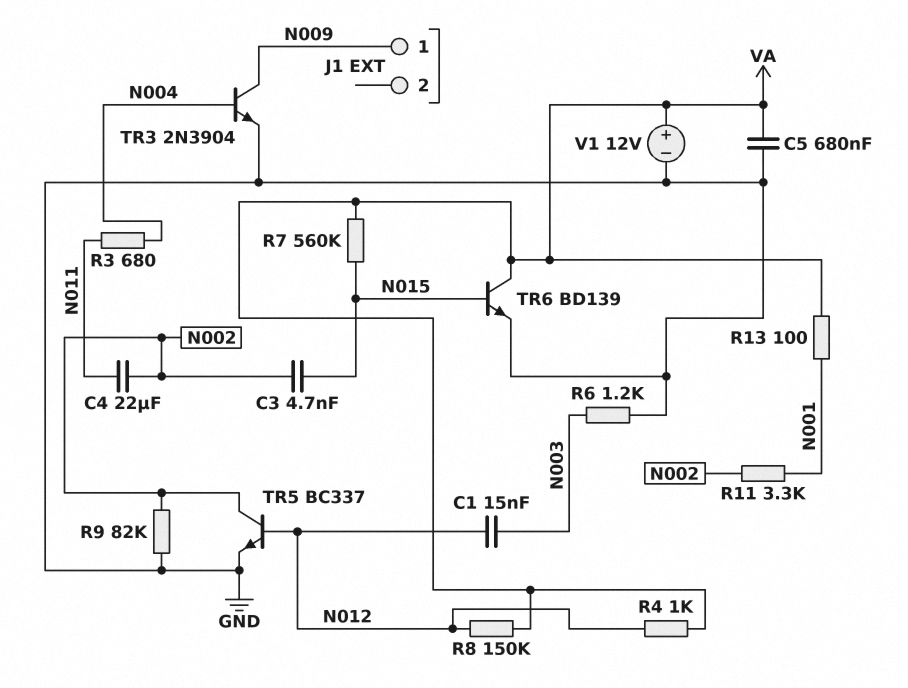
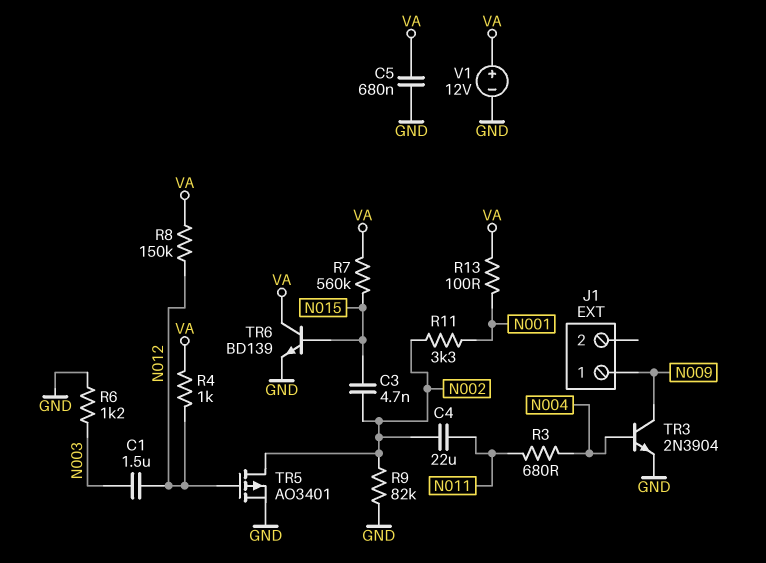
C1: 15nF (N003, N012) -> 1.5uF (N003, N012)
TR5: NPN BC337 (B N012, C N002, E GND) -> PMOS AO3401 (G N012, D N002, S GND)

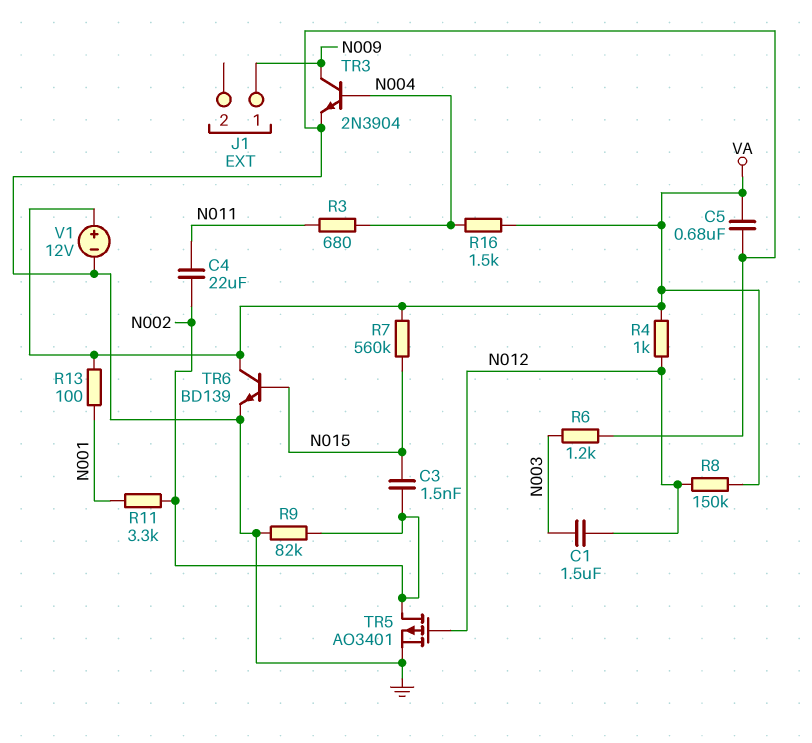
C3: 4.7nF (N002, N015) -> 1.5nF (N002, N015)
R16: none -> 1.5k (N004, VA)

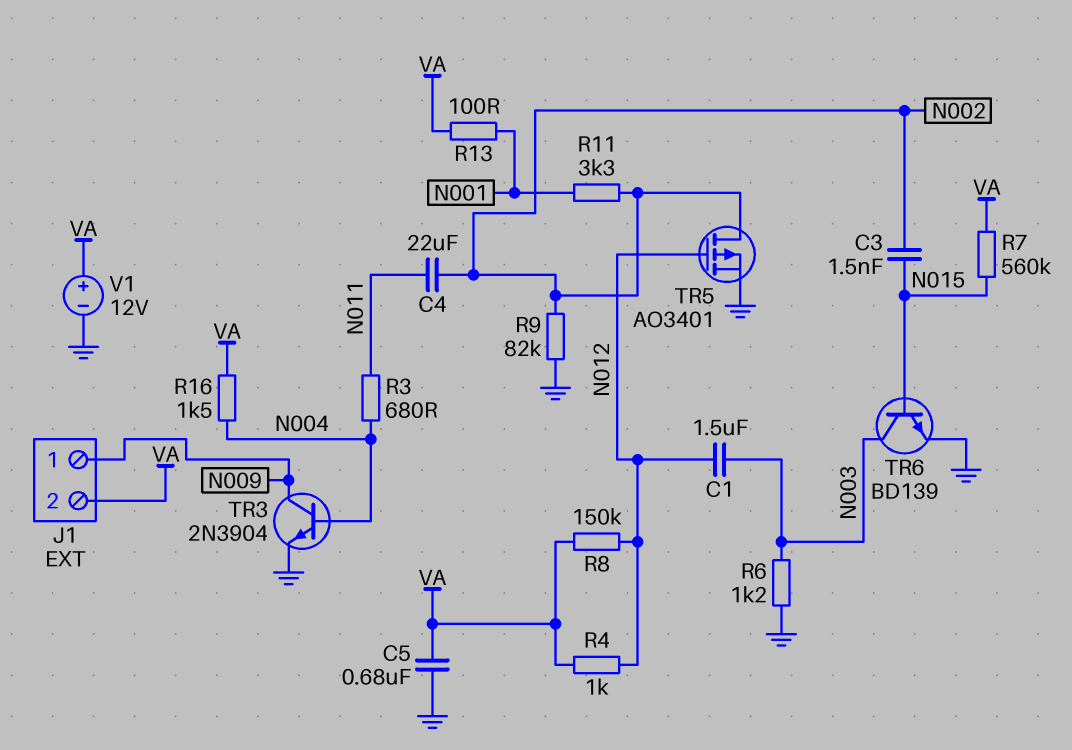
J1 pin 2: none -> VA
TR6: NPN BD139 (B N015, C VA, E GND) -> NPN BD139 (B N015, C N003, E GND)

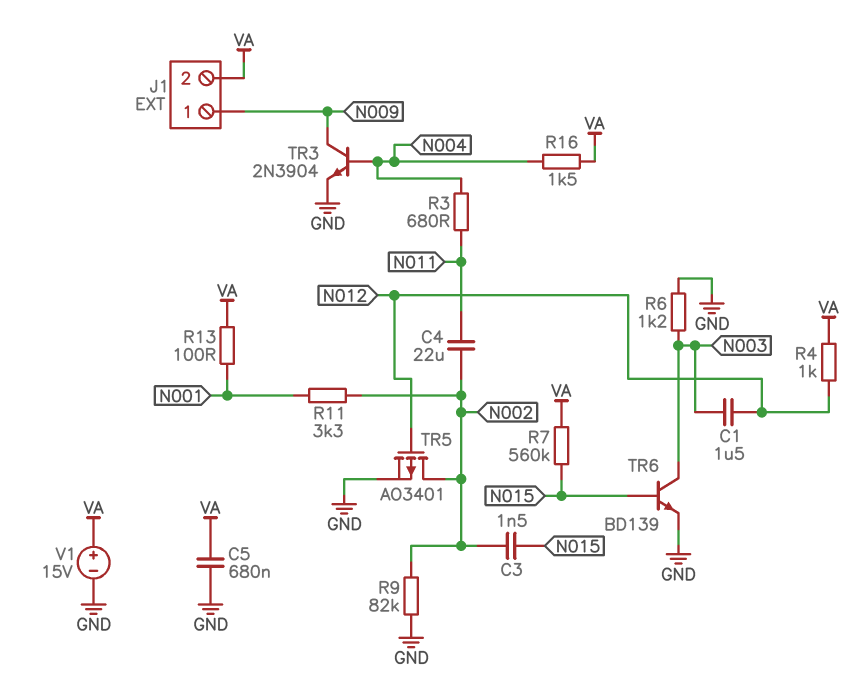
R8: 150k (N012, VA) -> none
V1: 12V (plus VA, minus GND) -> 15V (plus VA, minus GND)

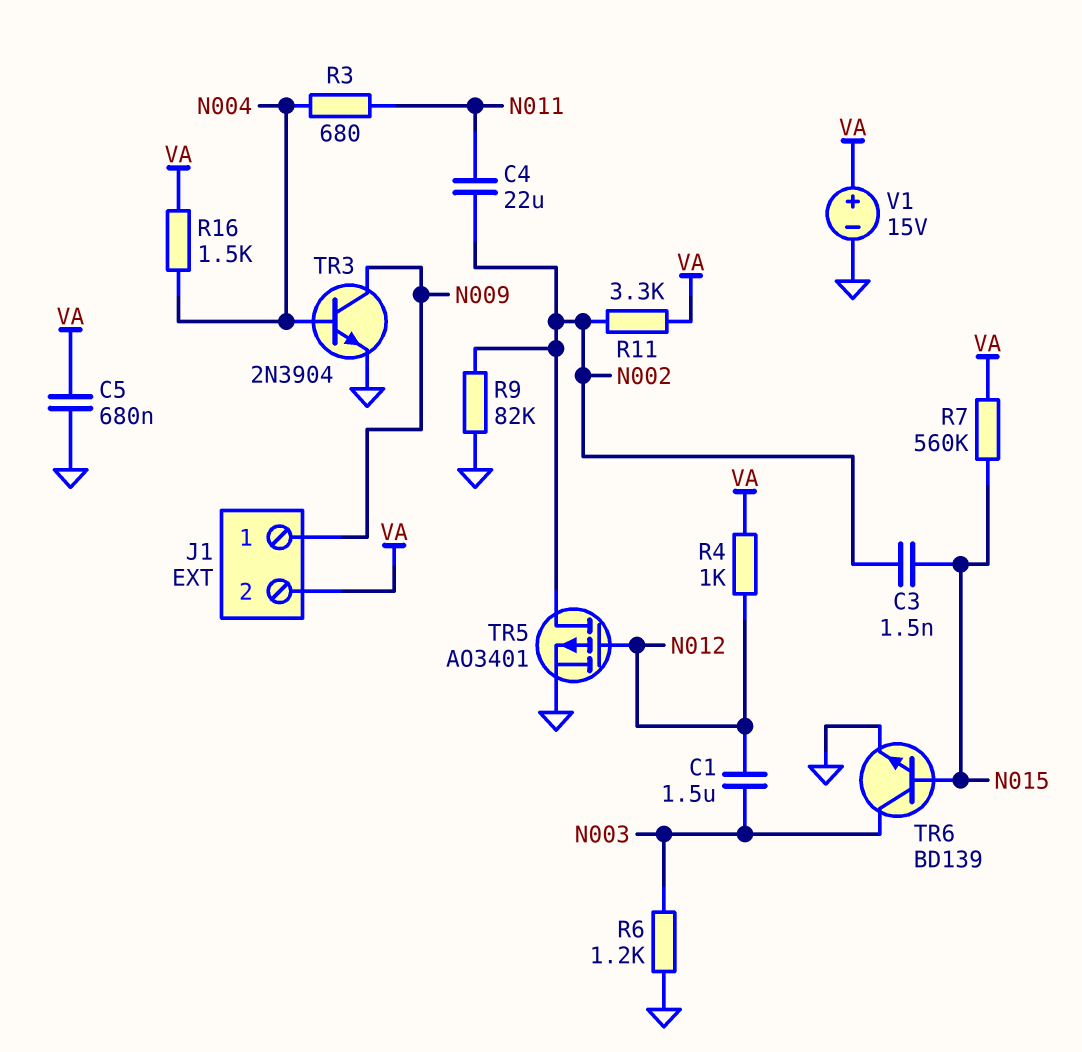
R11: 3.3k (N001, N002) -> 3.3k (N002, VA)
R13: 100 (N001, VA) -> none

